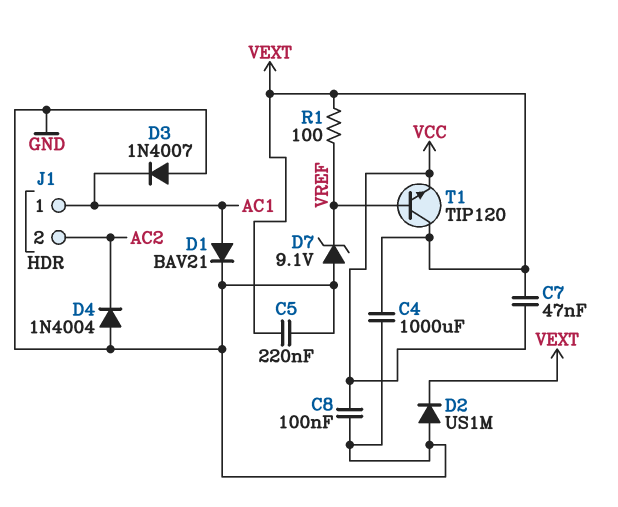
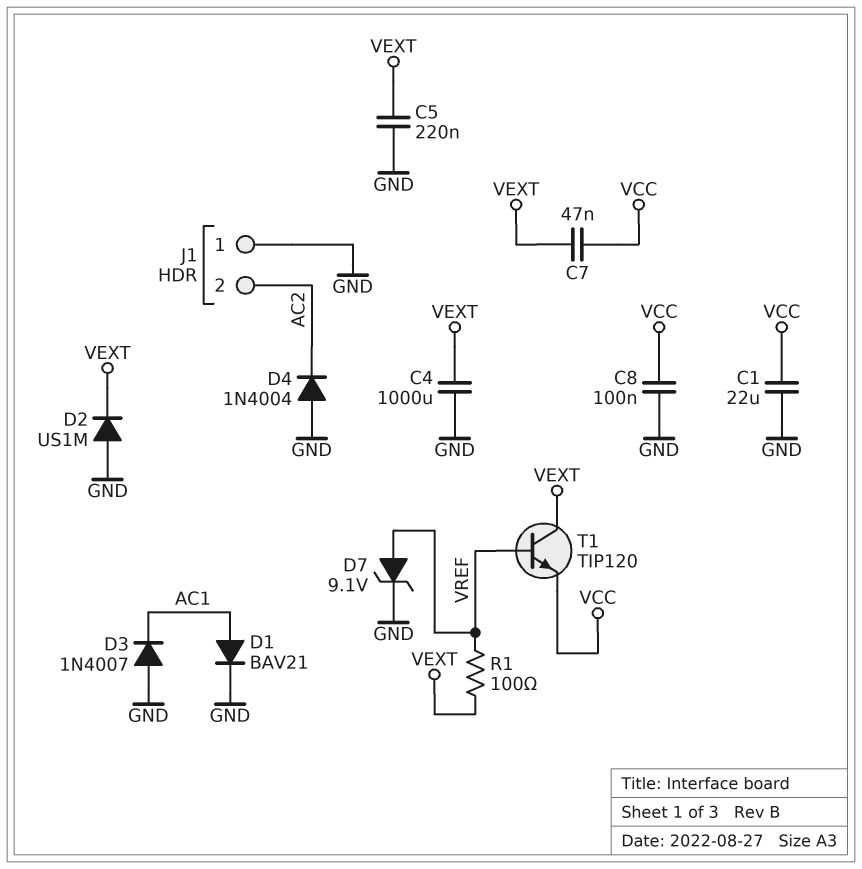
C1: none -> 22uF (GND, VCC)
D7: zener 9.1V (A GND, K VREF) -> zener 9.1V (A VREF, K GND)
J1 pin 1: AC1 -> GND

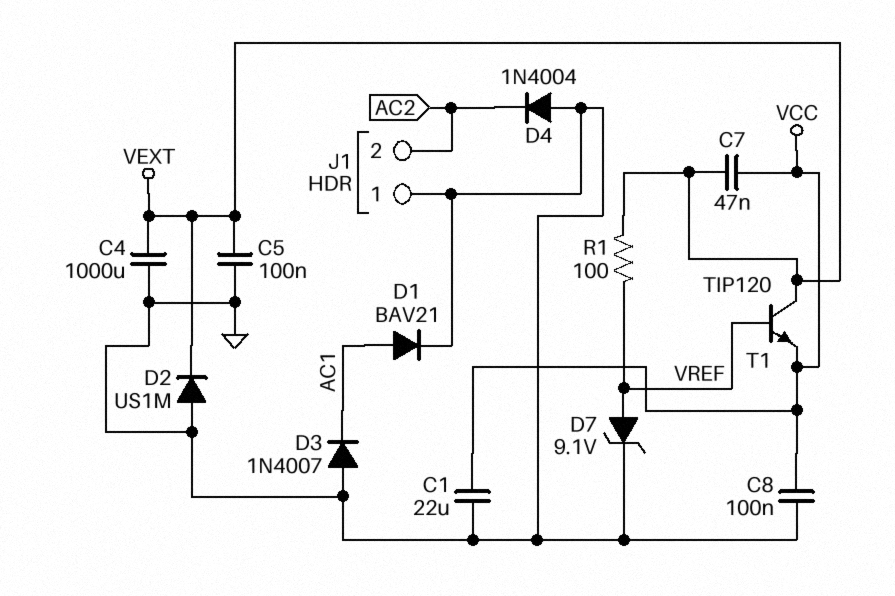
C5: 220nF (GND, VEXT) -> 100nF (GND, VEXT)

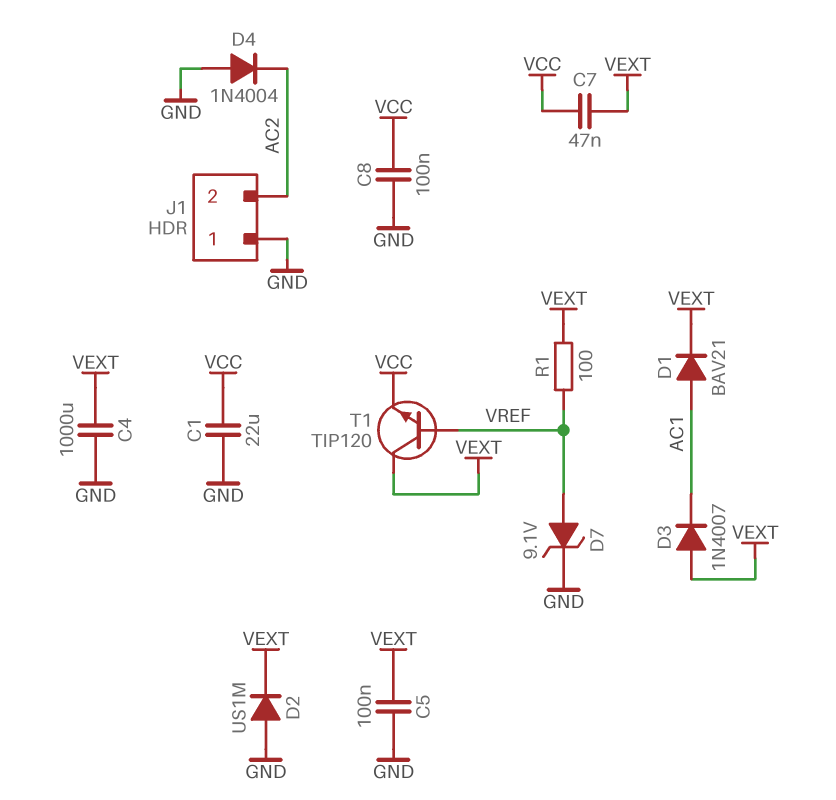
D1: diode BAV21 (A AC1, K GND) -> diode BAV21 (A AC1, K VEXT)
D3: diode 1N4007 (A GND, K AC1) -> diode 1N4007 (A VEXT, K AC1)

